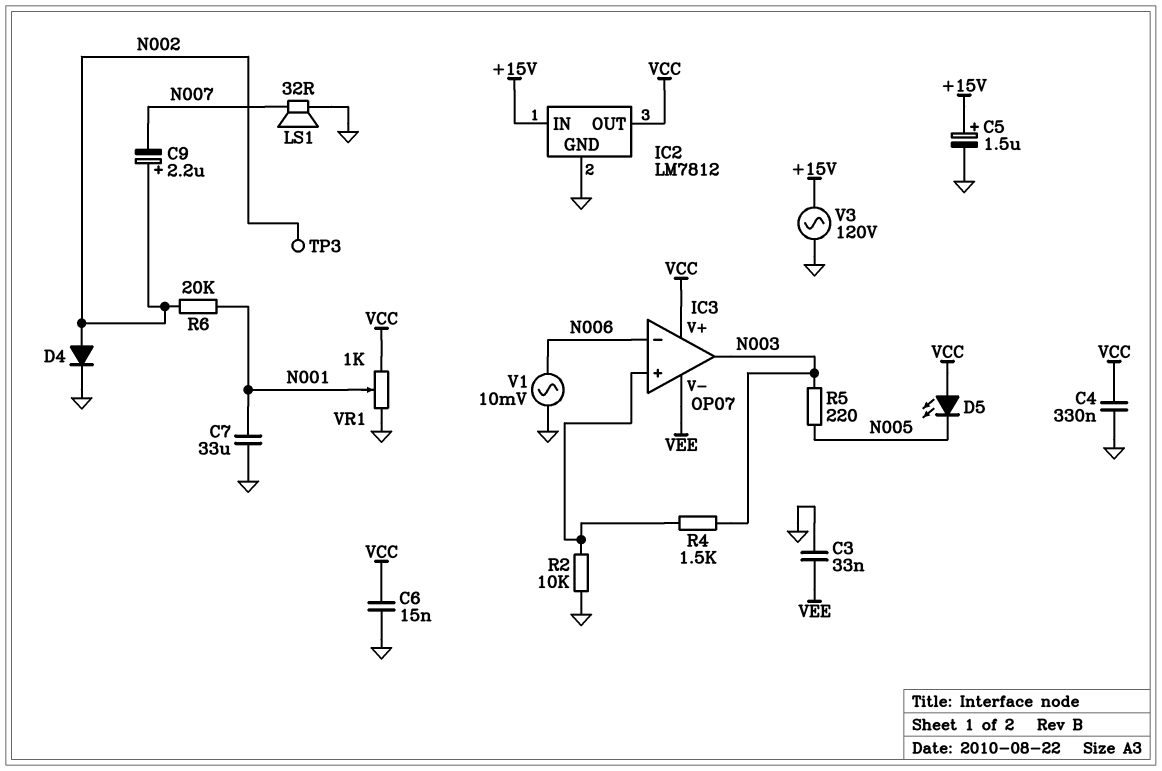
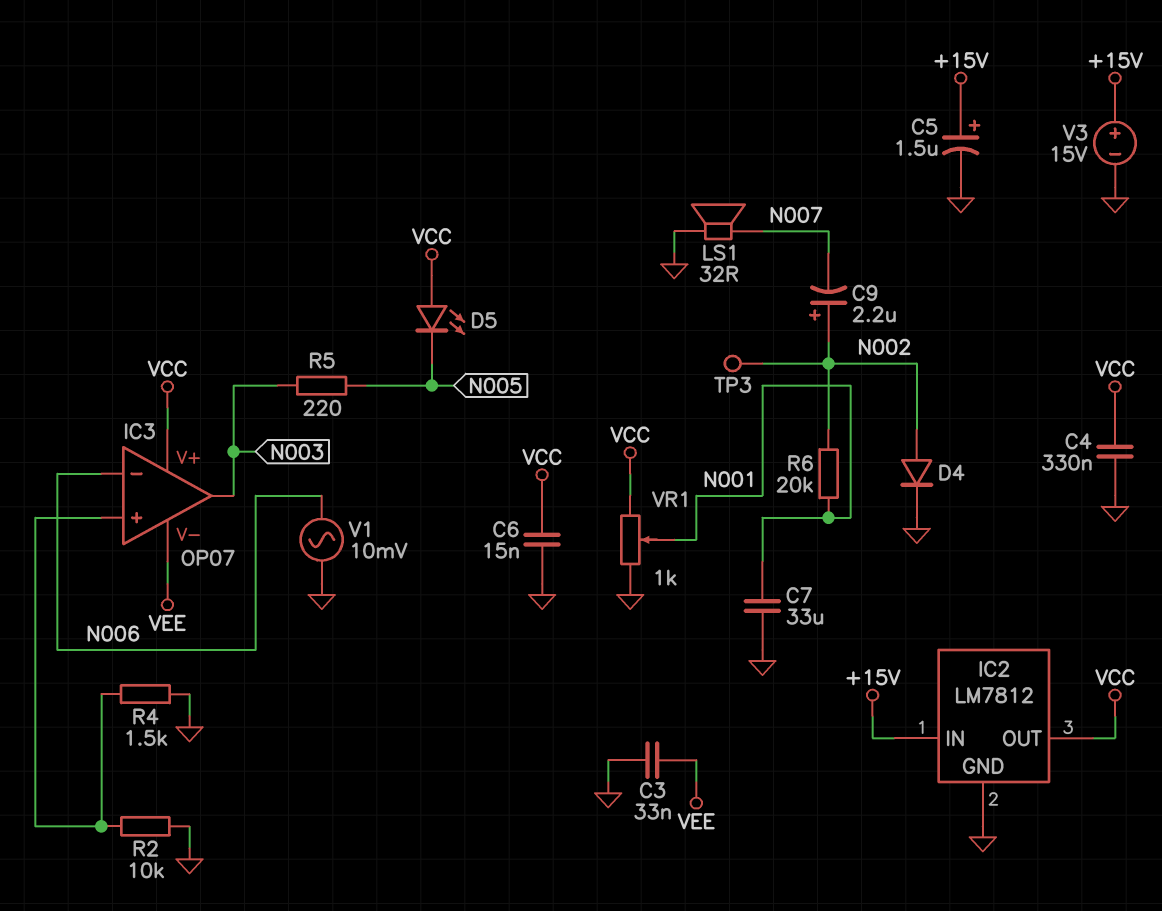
R4: 1.5k (IC3/in+, N003) -> 1.5k (GND, IC3/in+)
V3: AC 120V (+15V, GND) -> 15V (plus +15V, minus GND)

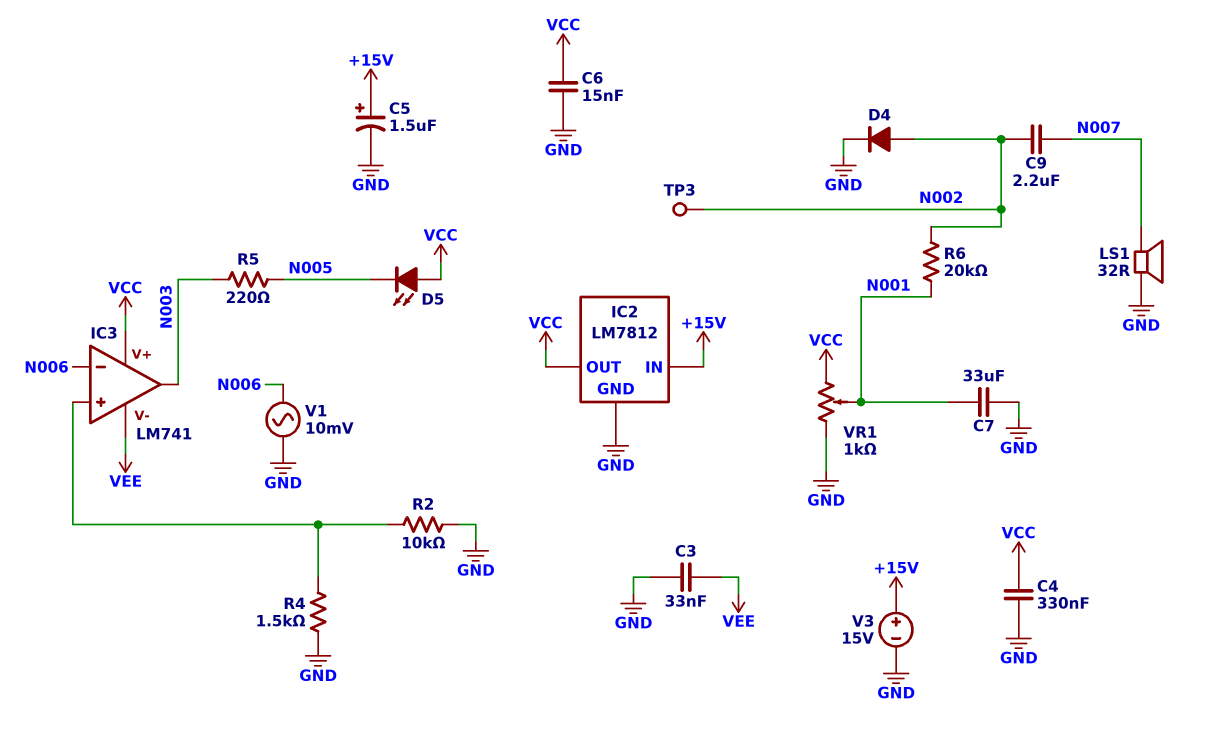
C9: 2.2uF (plus N002, minus N007) -> 2.2uF (N002, N007)
IC3: OP07 -> LM741

